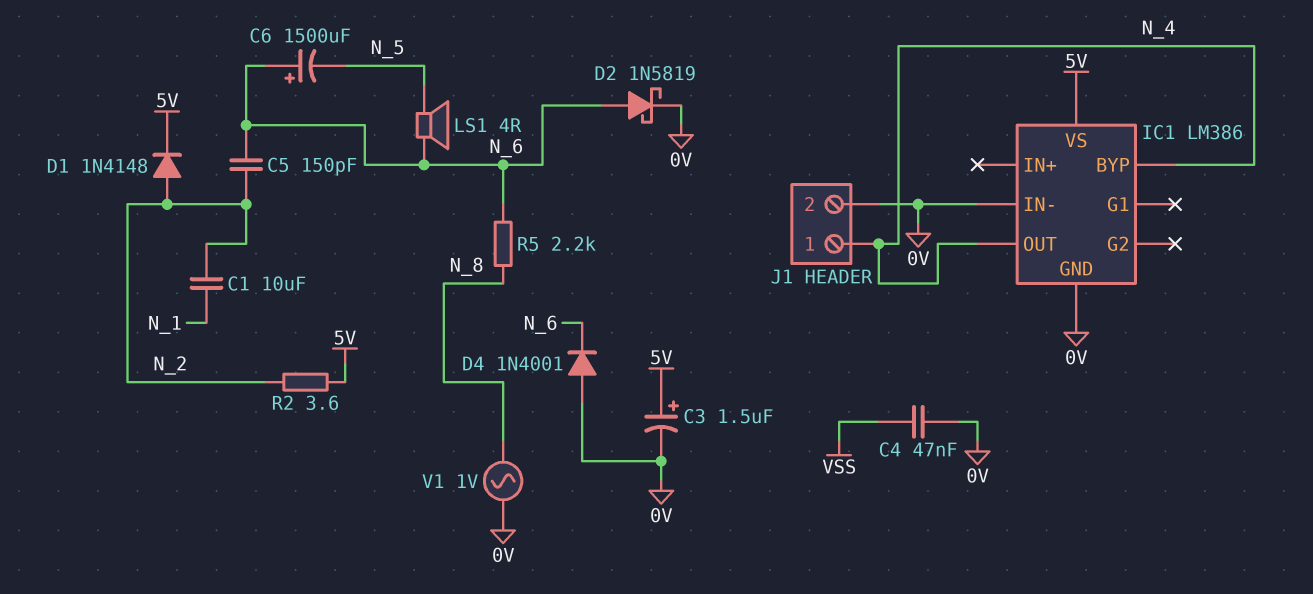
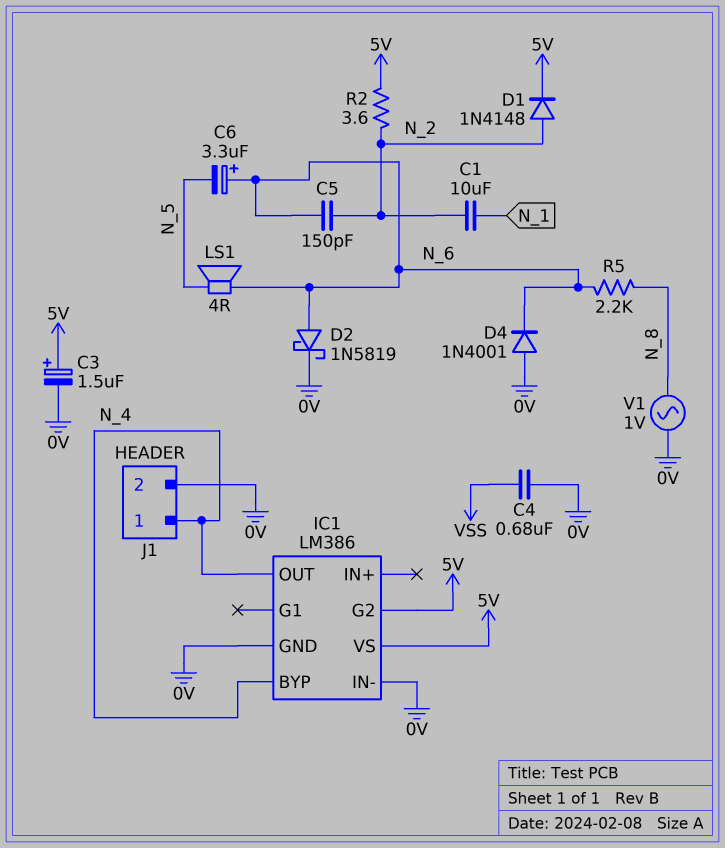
C4: 47nF (0V, VSS) -> 680nF (0V, VSS)
C6: 1500uF (plus N_6, minus N_5) -> 3.3uF (plus N_6, minus N_5)
IC1 pin G2: none -> 5V

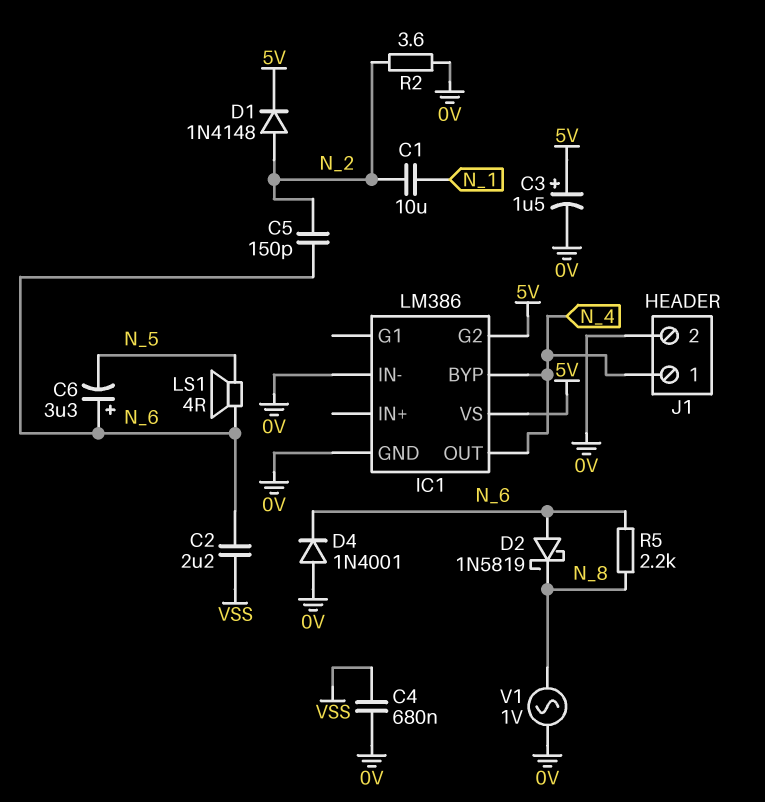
C2: none -> 2.2uF (N_6, VSS)
D2: schottky 1N5819 (A N_6, K 0V) -> schottky 1N5819 (A N_6, K N_8)
R2: 3.6 (5V, N_2) -> 3.6 (0V, N_2)

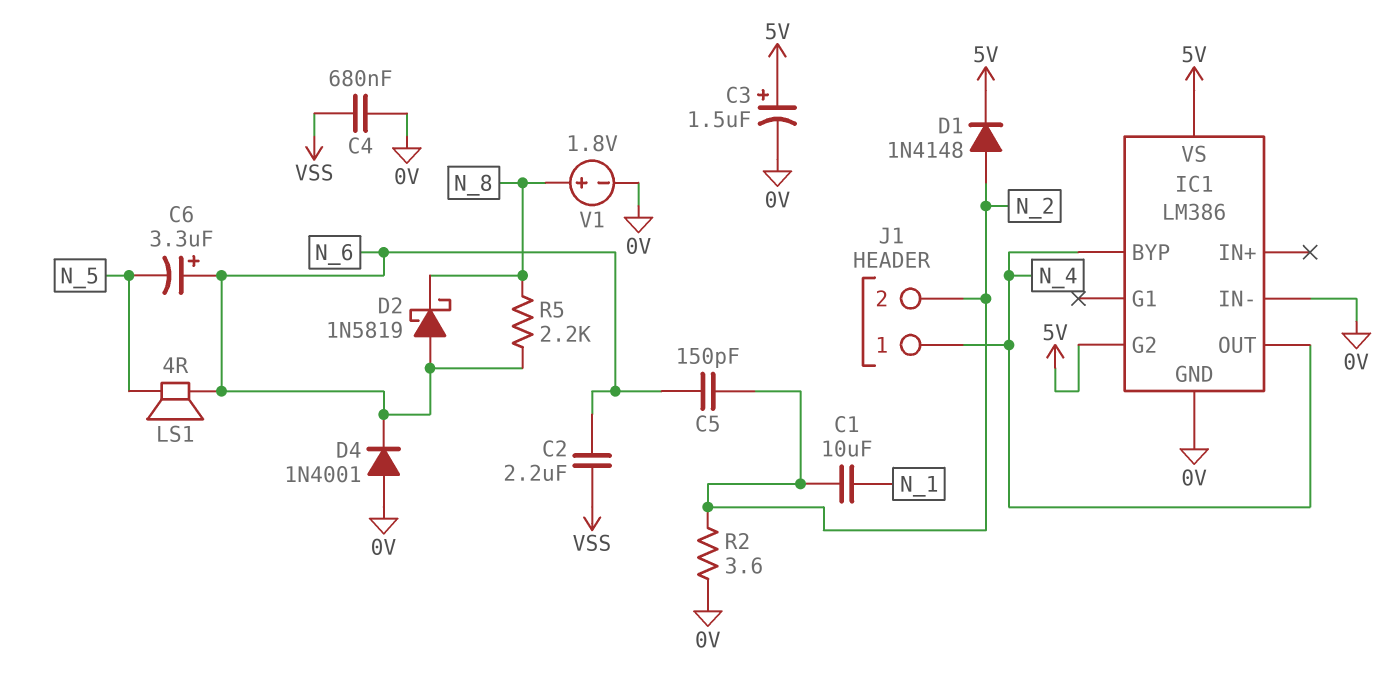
J1 pin 2: 0V -> N_2
V1: AC 1V (0V, N_8) -> 1.8V (plus N_8, minus 0V)

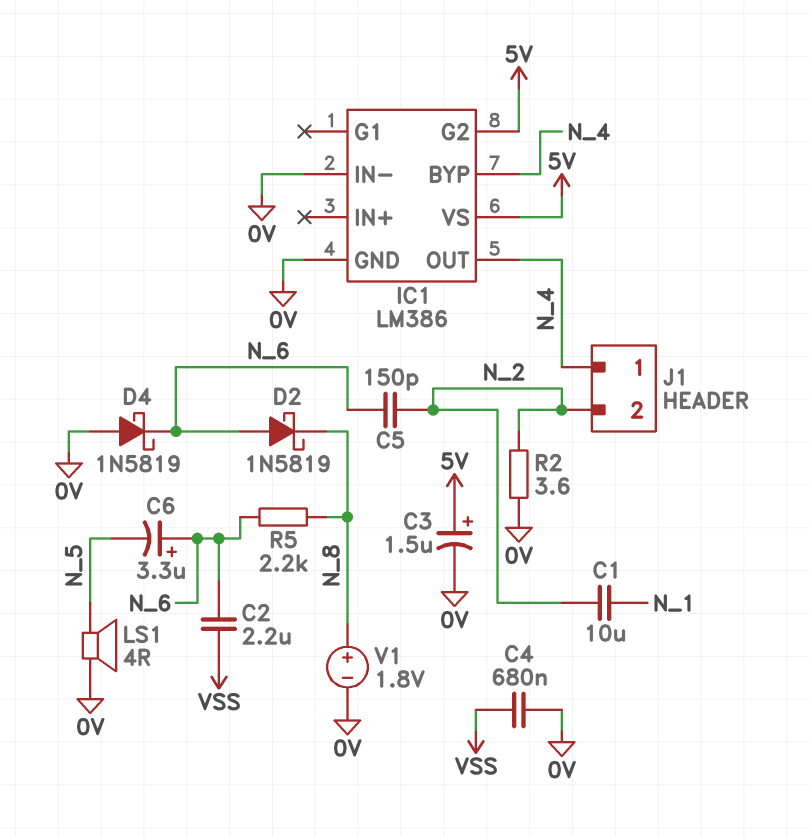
D1: diode 1N4148 (A N_2, K 5V) -> none
D4: diode 1N4001 (A 0V, K N_6) -> schottky 1N5819 (A 0V, K N_6)
LS1: speaker 4R (N_5, N_6) -> speaker 4R (0V, N_5)

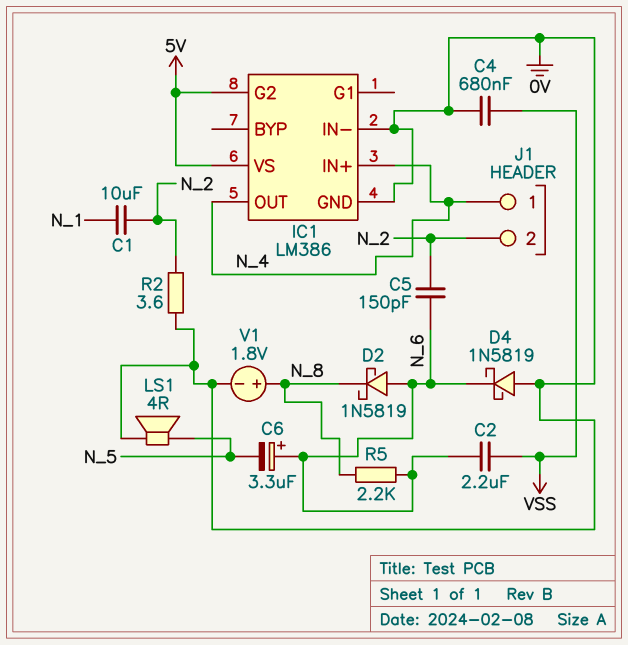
C3: 1.5uF (plus 5V, minus 0V) -> none
IC1 pin BYP: N_4 -> none
IC1 pin IN+: none -> N_4

